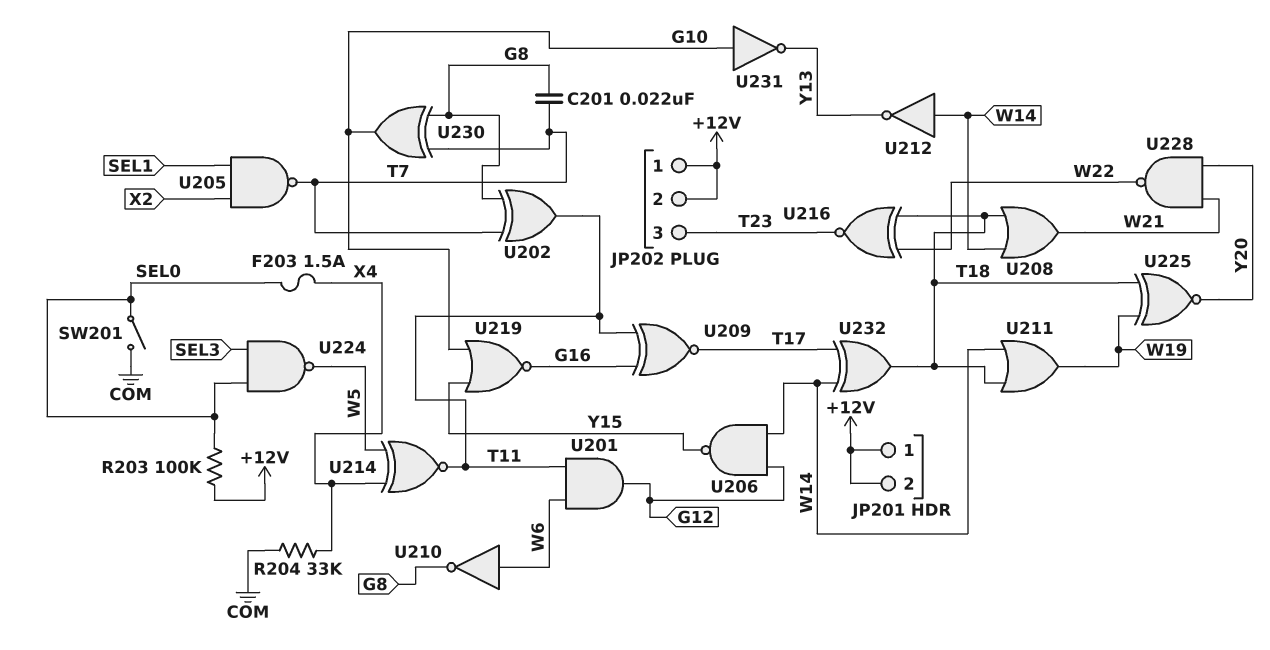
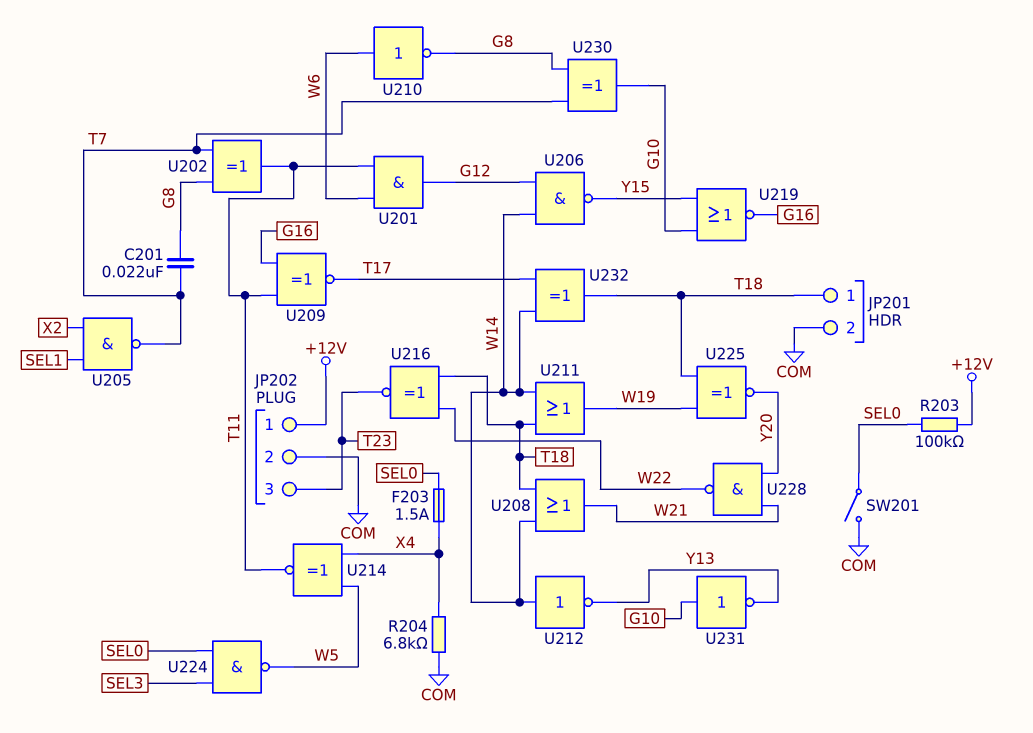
JP201 pin 1: +12V -> T18
JP201 pin 2: +12V -> COM
JP202 pin 2: +12V -> COM
R204: 33k (COM, X4) -> 6.8k (COM, X4)

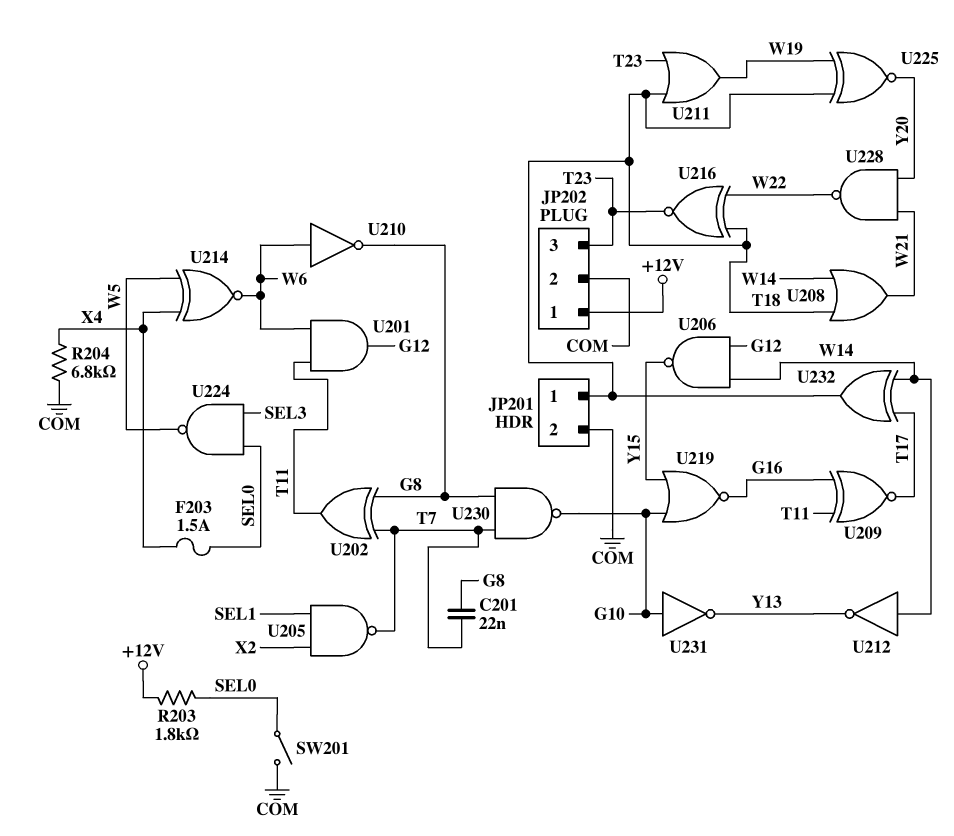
R203: 100k (+12V, SEL0) -> 1.8k (+12V, SEL0)
U211: OR (in T18, in W14, out W19) -> OR (in T18, in T23, out W19)
U214: XNOR (in W5, in X4, out T11) -> XNOR (in W5, in X4, out W6)
U230: XOR (in G8, in T7, out G10) -> NAND (in G8, in T7, out G10)

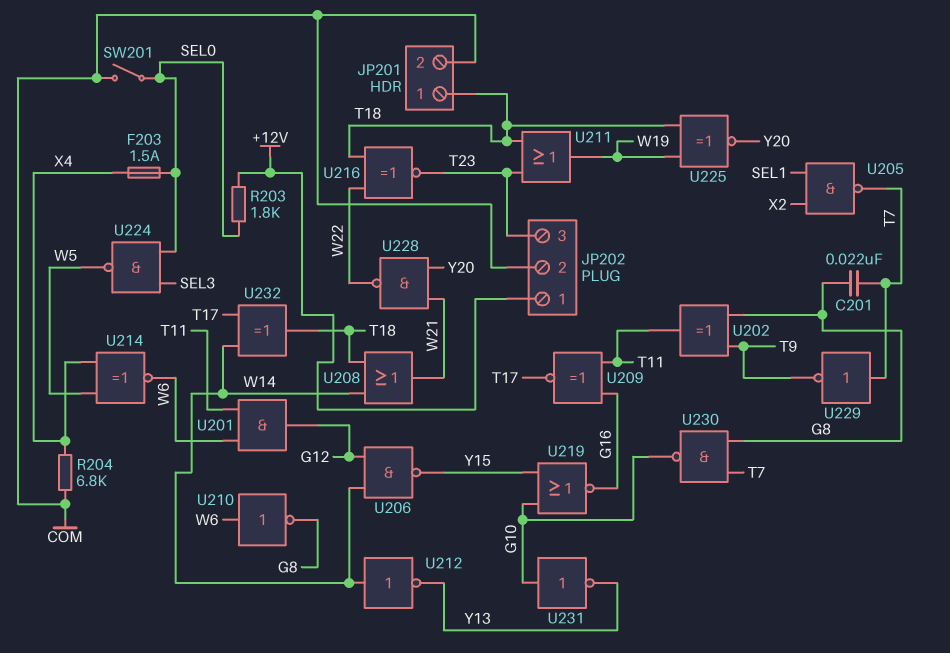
U202: XOR (in G8, in T7, out T11) -> XOR (in G8, in T9, out T11)
U229: none -> NOT (in T7, out T9)

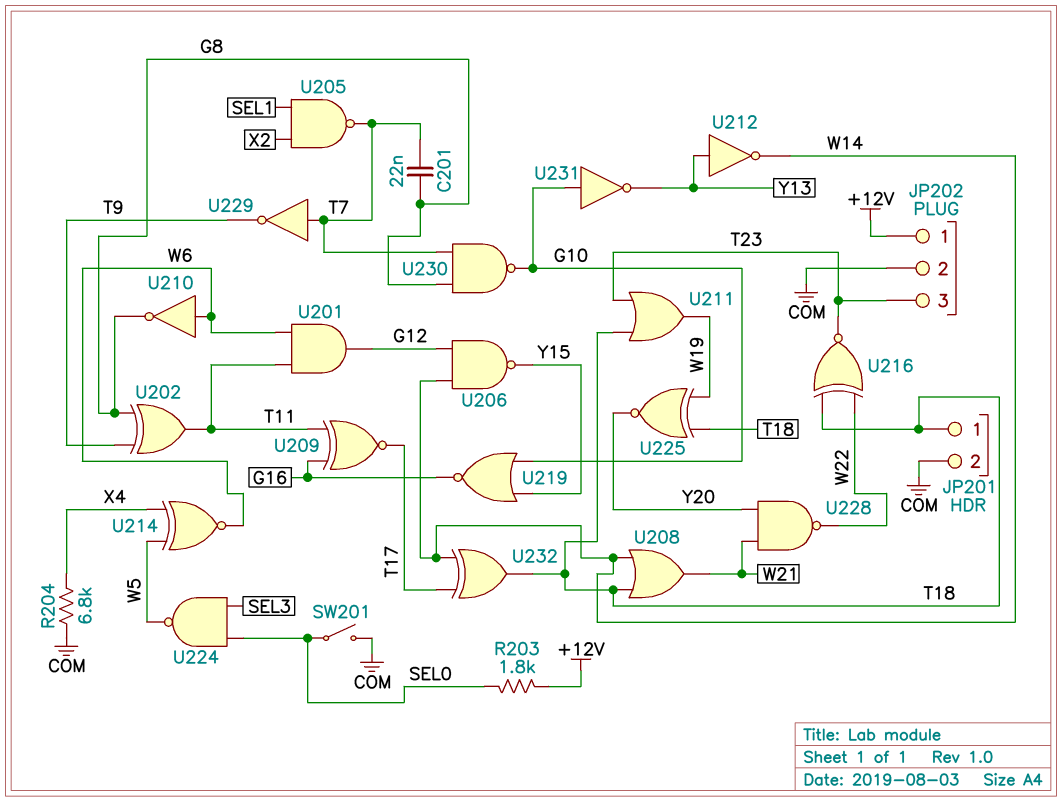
F203: 1.5A (SEL0, X4) -> none
U212: NOT (in W14, out Y13) -> NOT (in Y13, out W14)

